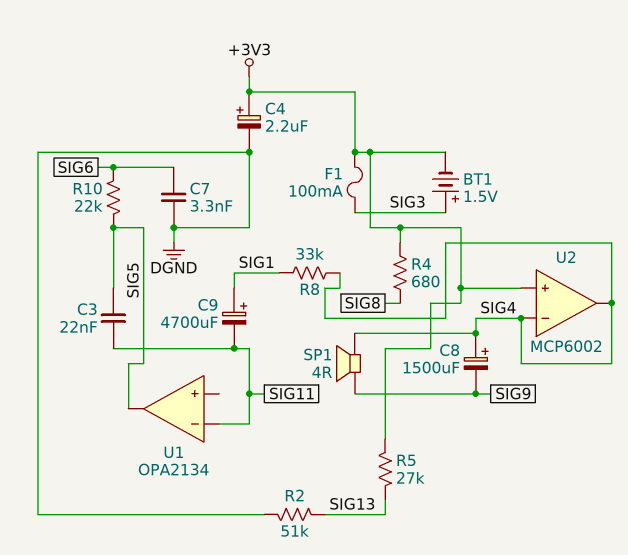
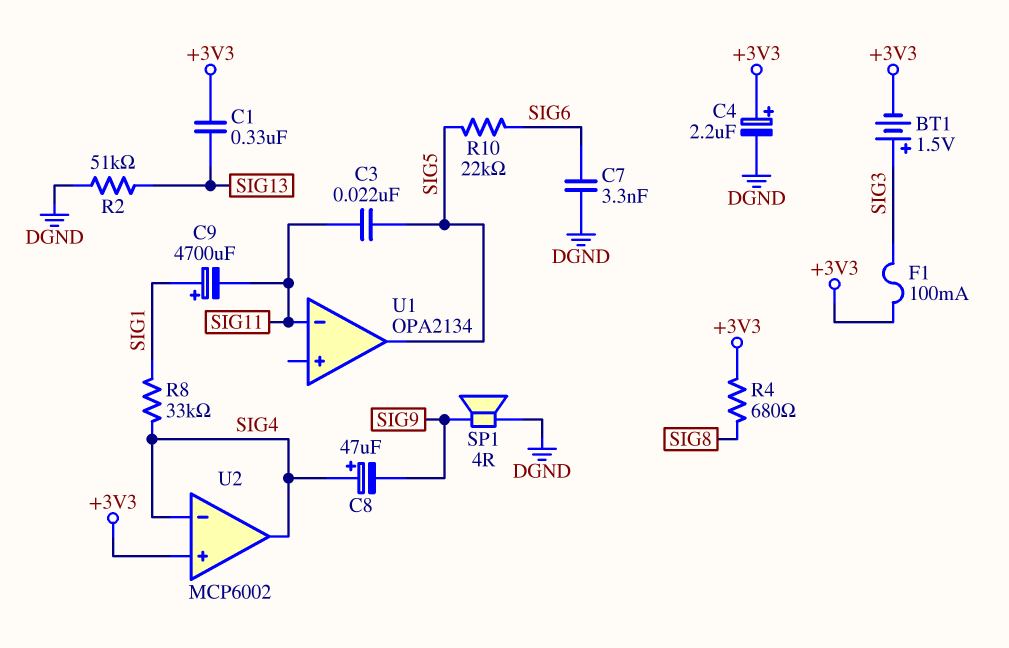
C1: none -> 330nF (+3V3, SIG13)
C8: 1500uF (plus SIG4, minus SIG9) -> 47uF (plus SIG4, minus SIG9)
R5: 27k (+3V3, SIG13) -> none
SP1: speaker 4R (SIG4, SIG9) -> speaker 4R (DGND, SIG9)

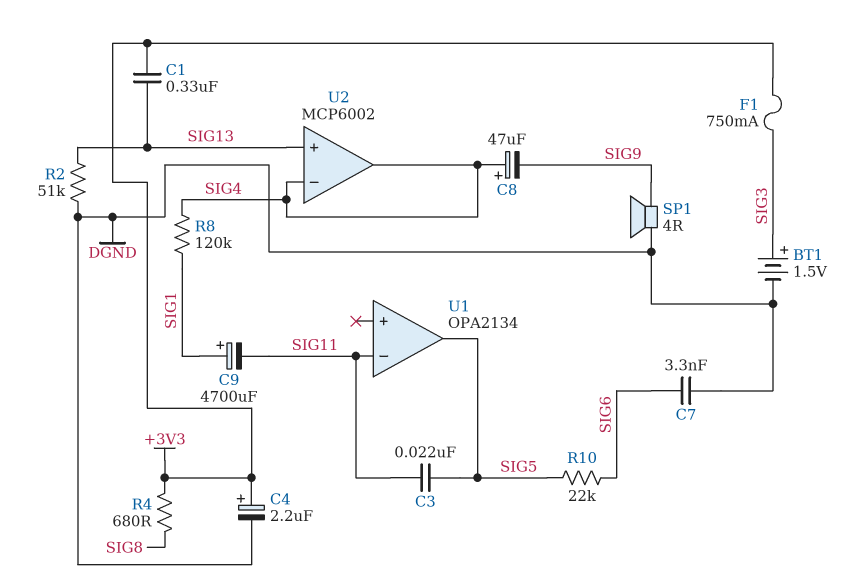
BT1: 1.5V (plus SIG3, minus +3V3) -> 1.5V (plus SIG3, minus DGND)
F1: 100mA (+3V3, SIG3) -> 750mA (+3V3, SIG3)
R8: 33k (SIG1, SIG4) -> 120k (SIG1, SIG4)
U2 pin in+: +3V3 -> SIG13

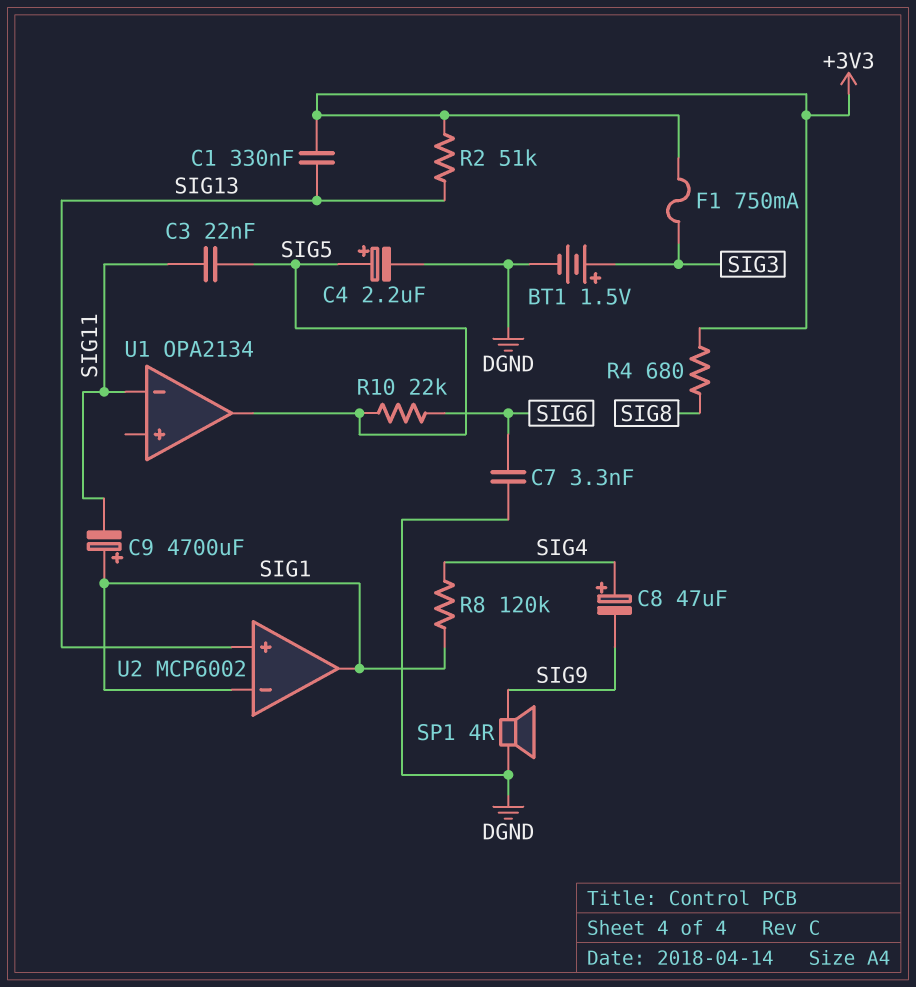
C4: 2.2uF (plus +3V3, minus DGND) -> 2.2uF (plus SIG5, minus DGND)
R2: 51k (DGND, SIG13) -> 51k (+3V3, SIG13)
U2 pin in-: SIG4 -> SIG1
U2 pin out: SIG4 -> SIG1

